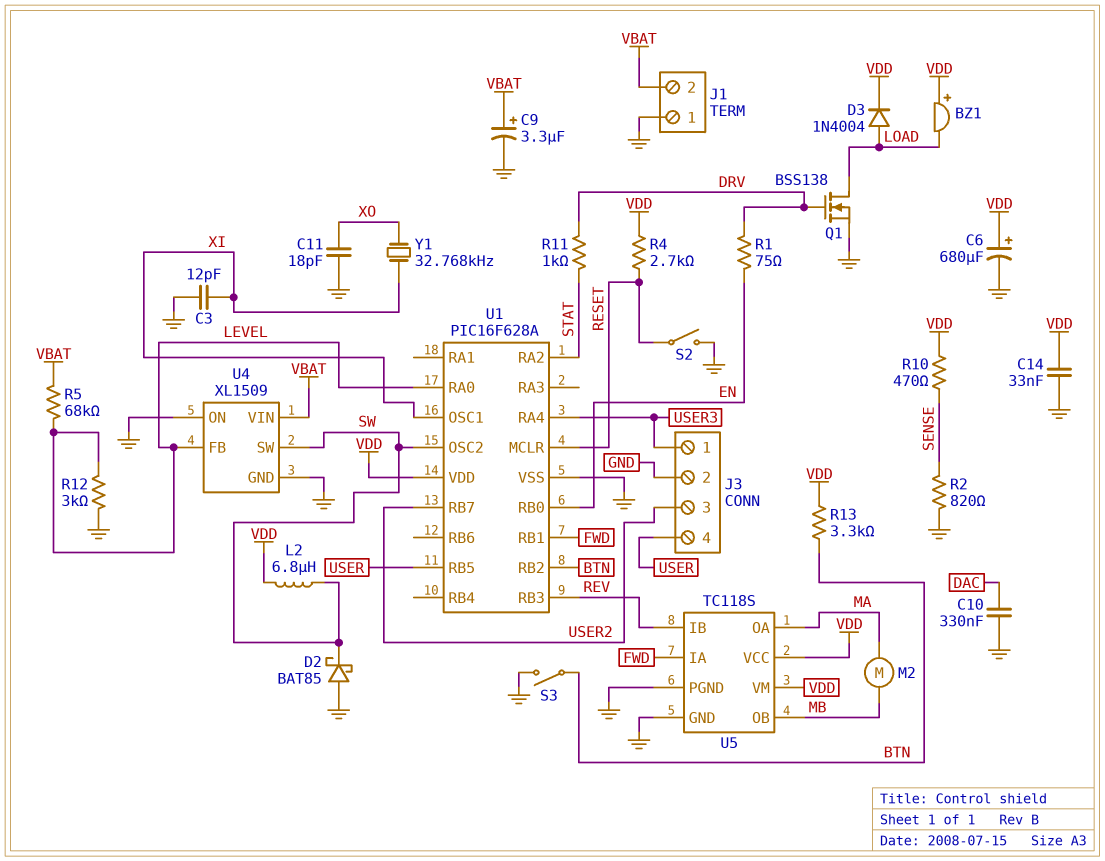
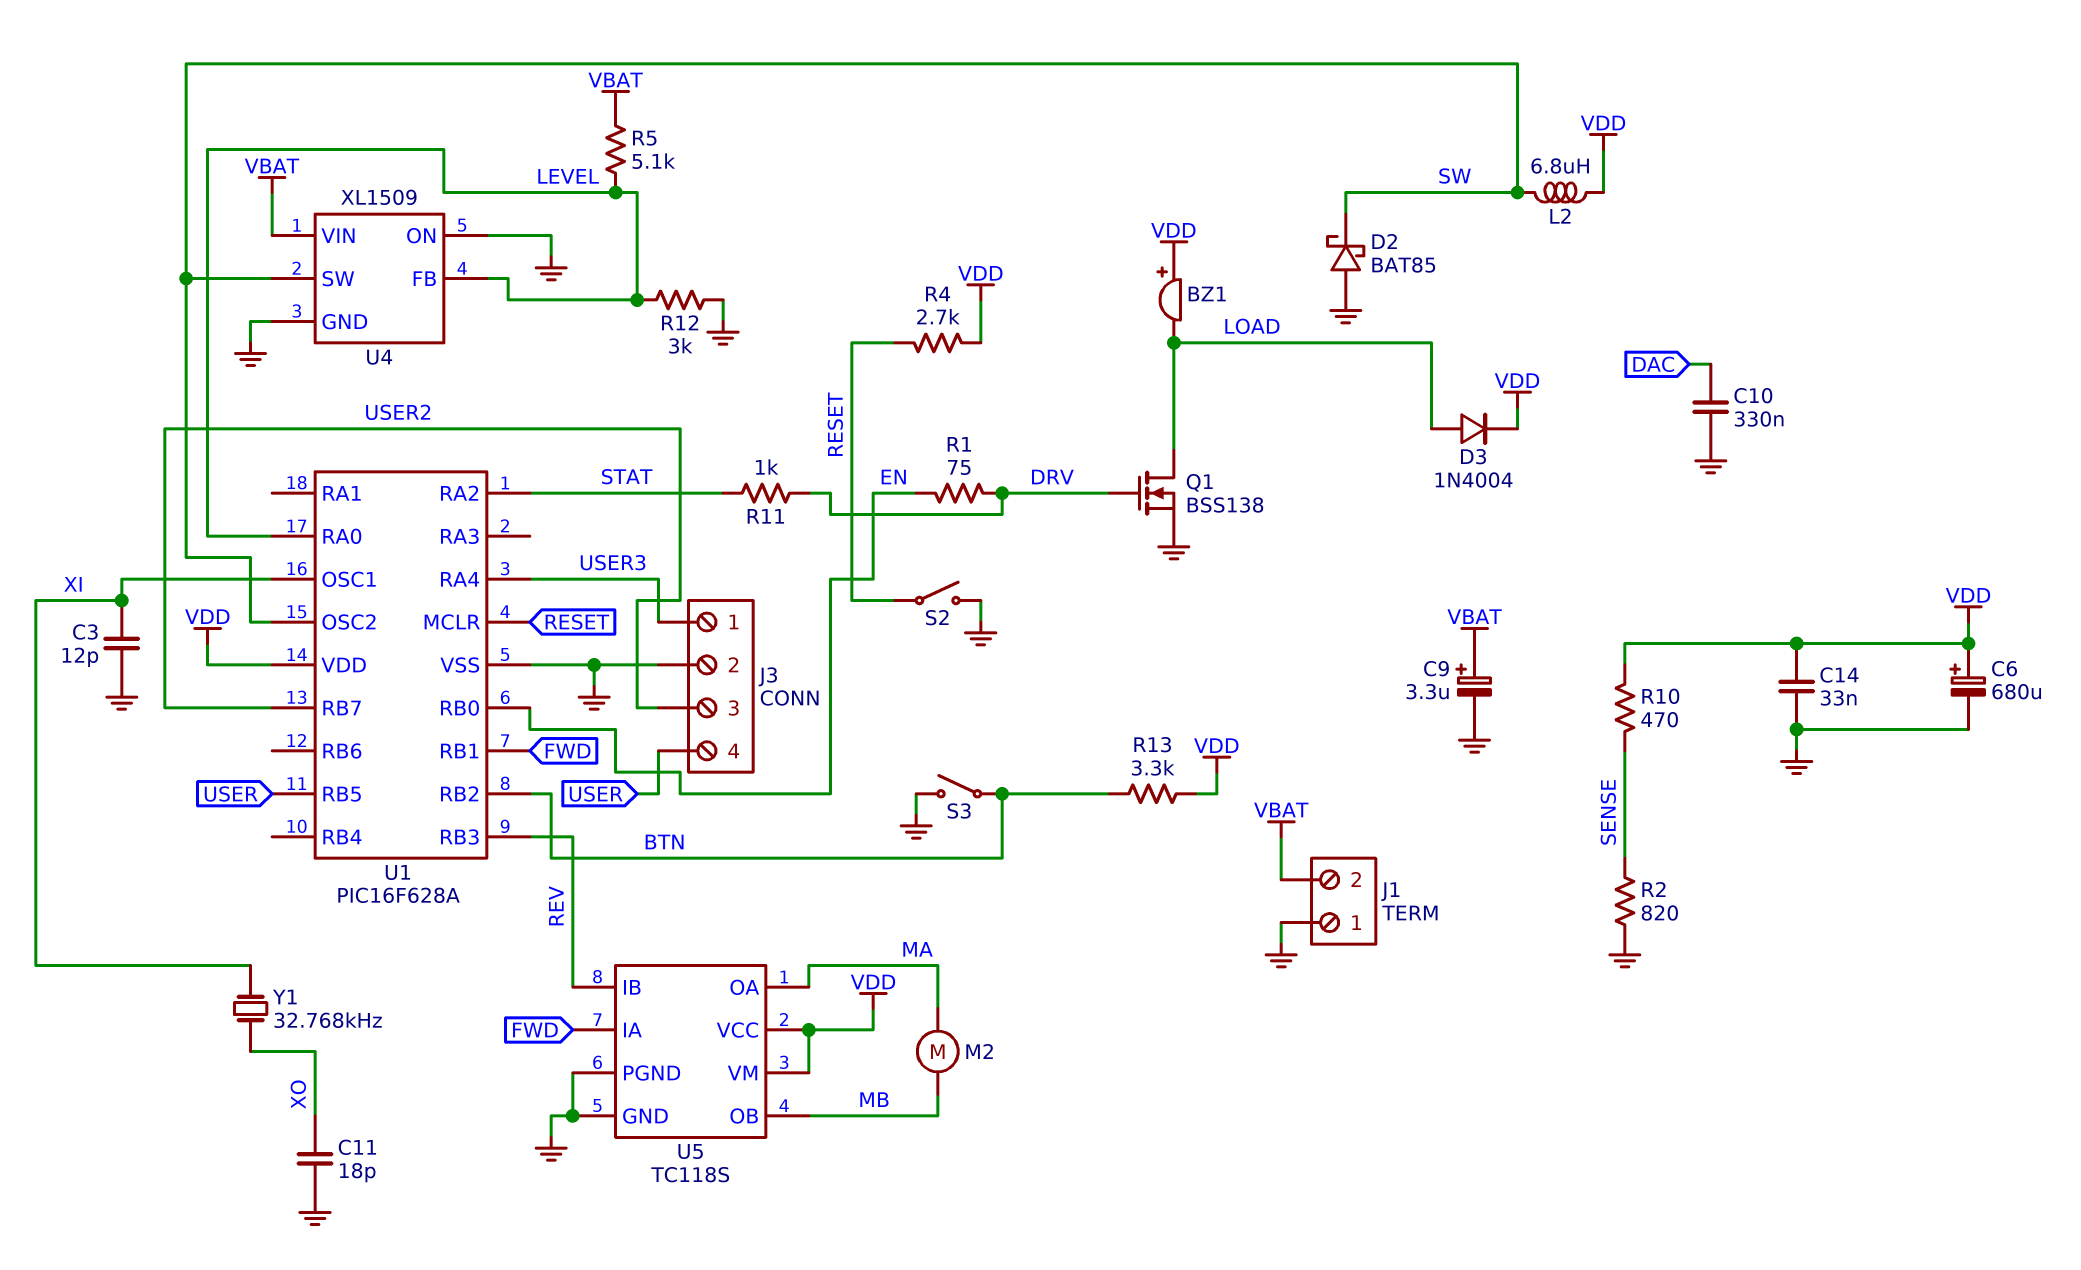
R5: 68k (LEVEL, VBAT) -> 5.1k (LEVEL, VBAT)

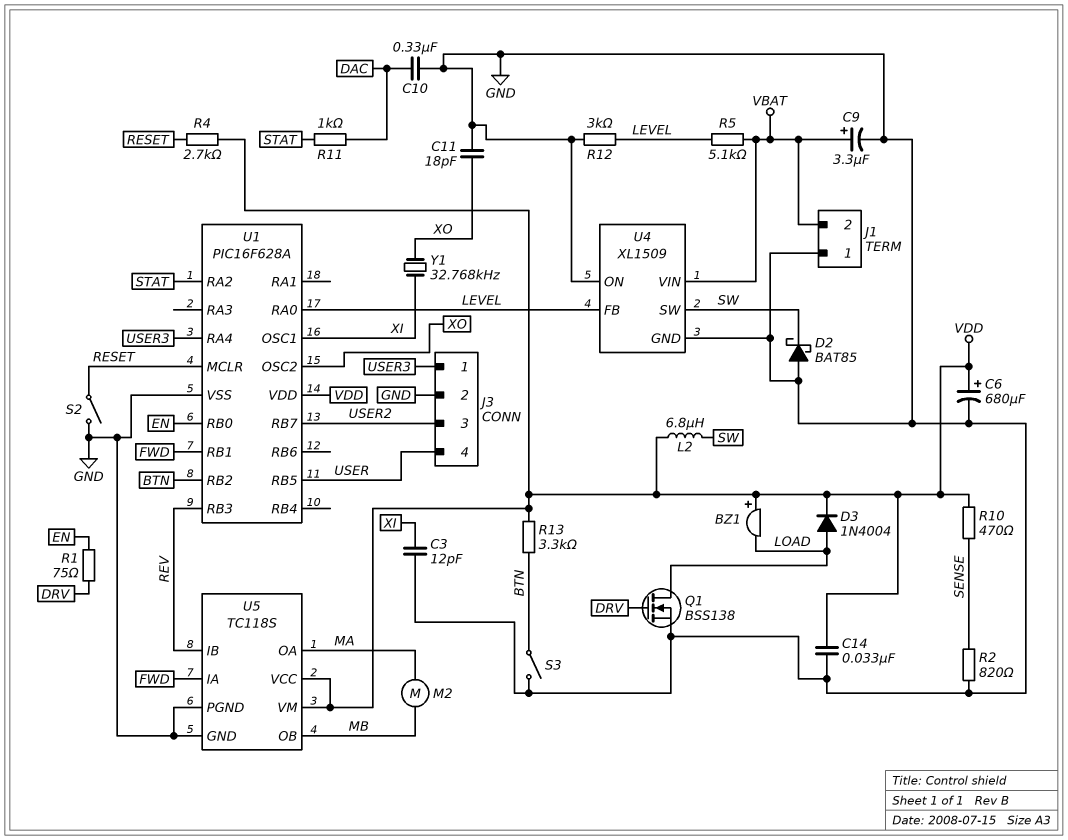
R11: 1k (DRV, STAT) -> 1k (DAC, STAT)
U1 pin OSC2: SW -> XO

